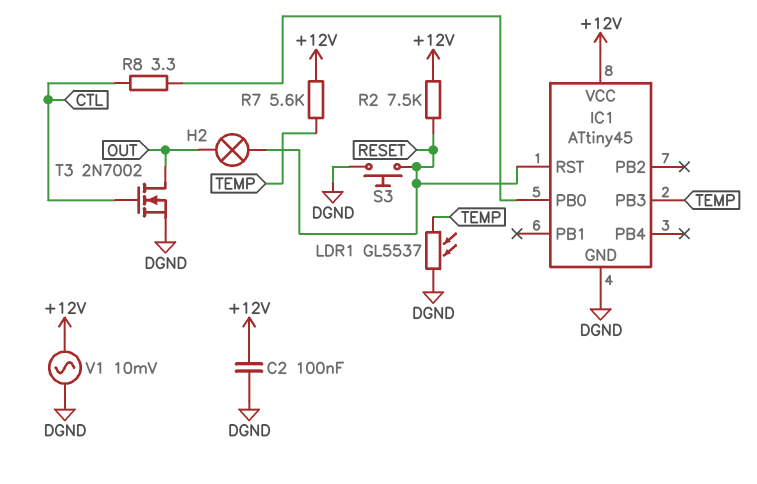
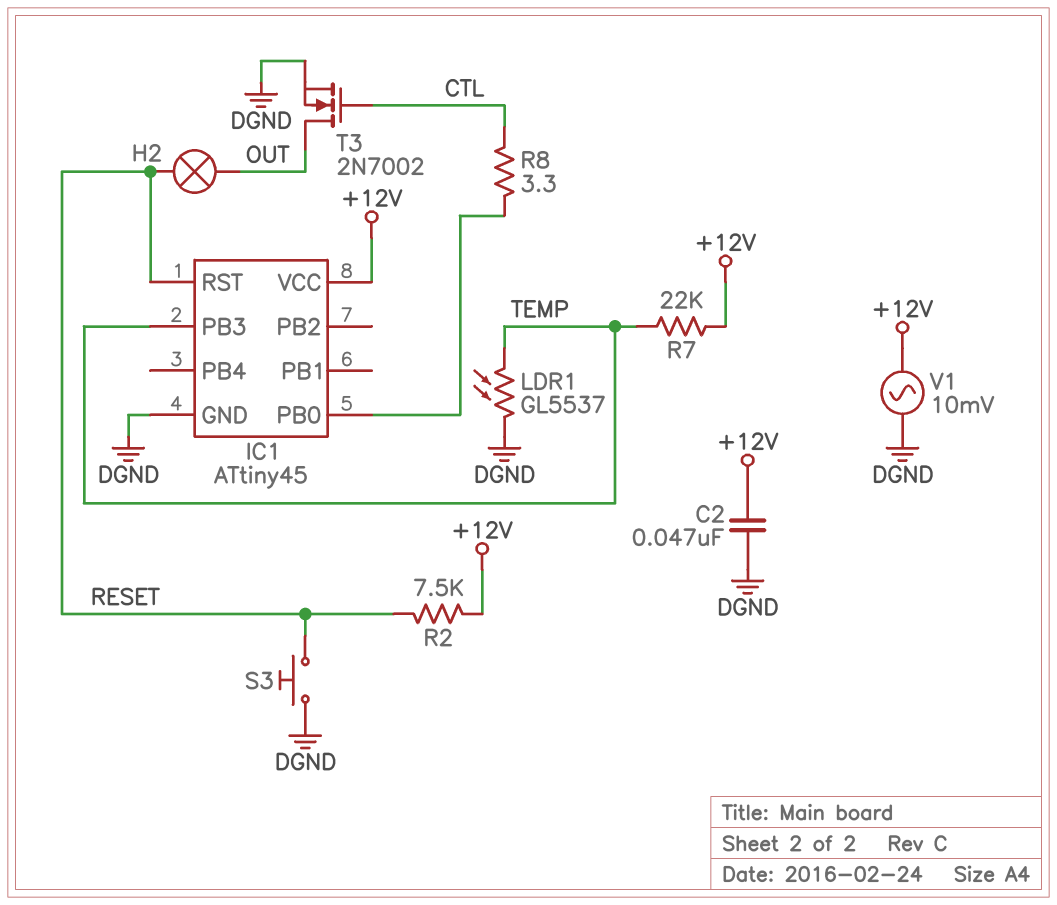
C2: 100nF (+12V, DGND) -> 47nF (+12V, DGND)
R7: 5.6k (+12V, TEMP) -> 22k (+12V, TEMP)

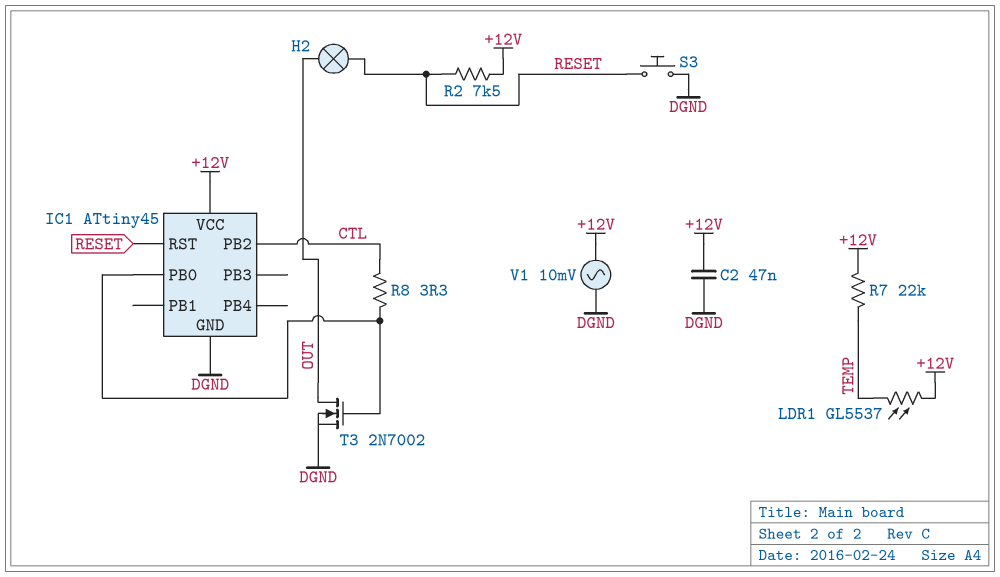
IC1 pin PB2: none -> CTL
IC1 pin PB3: TEMP -> none
LDR1: GL5537 (DGND, TEMP) -> GL5537 (+12V, TEMP)
T3: NMOS 2N7002 (G CTL, D OUT, S DGND) -> NMOS 2N7002 (G IC1/PB0, D OUT, S DGND)

